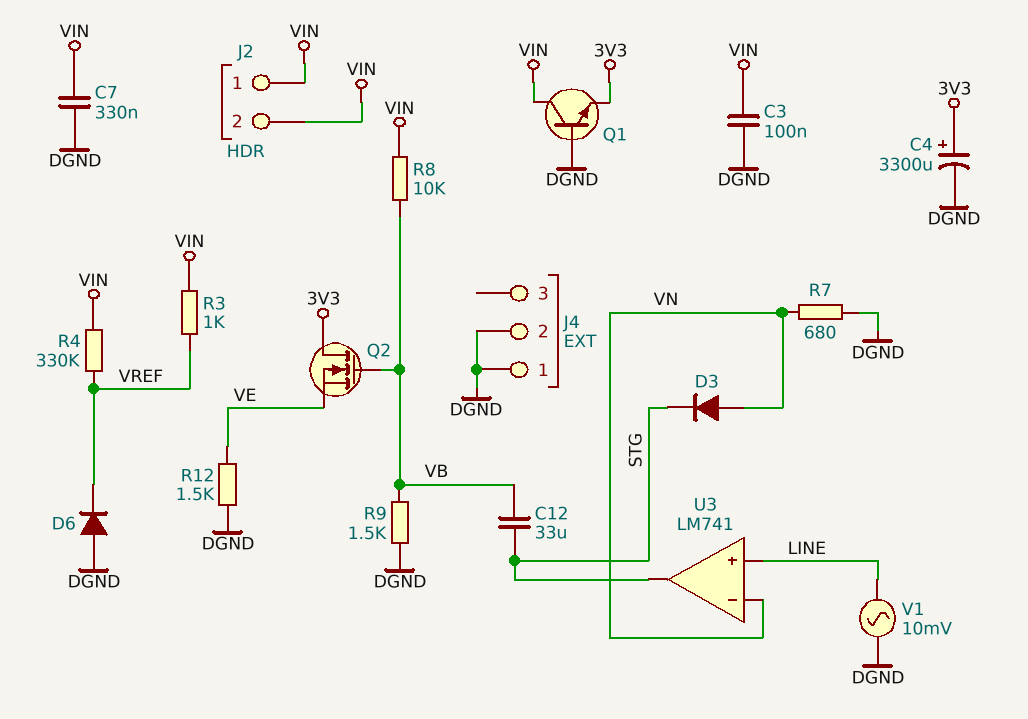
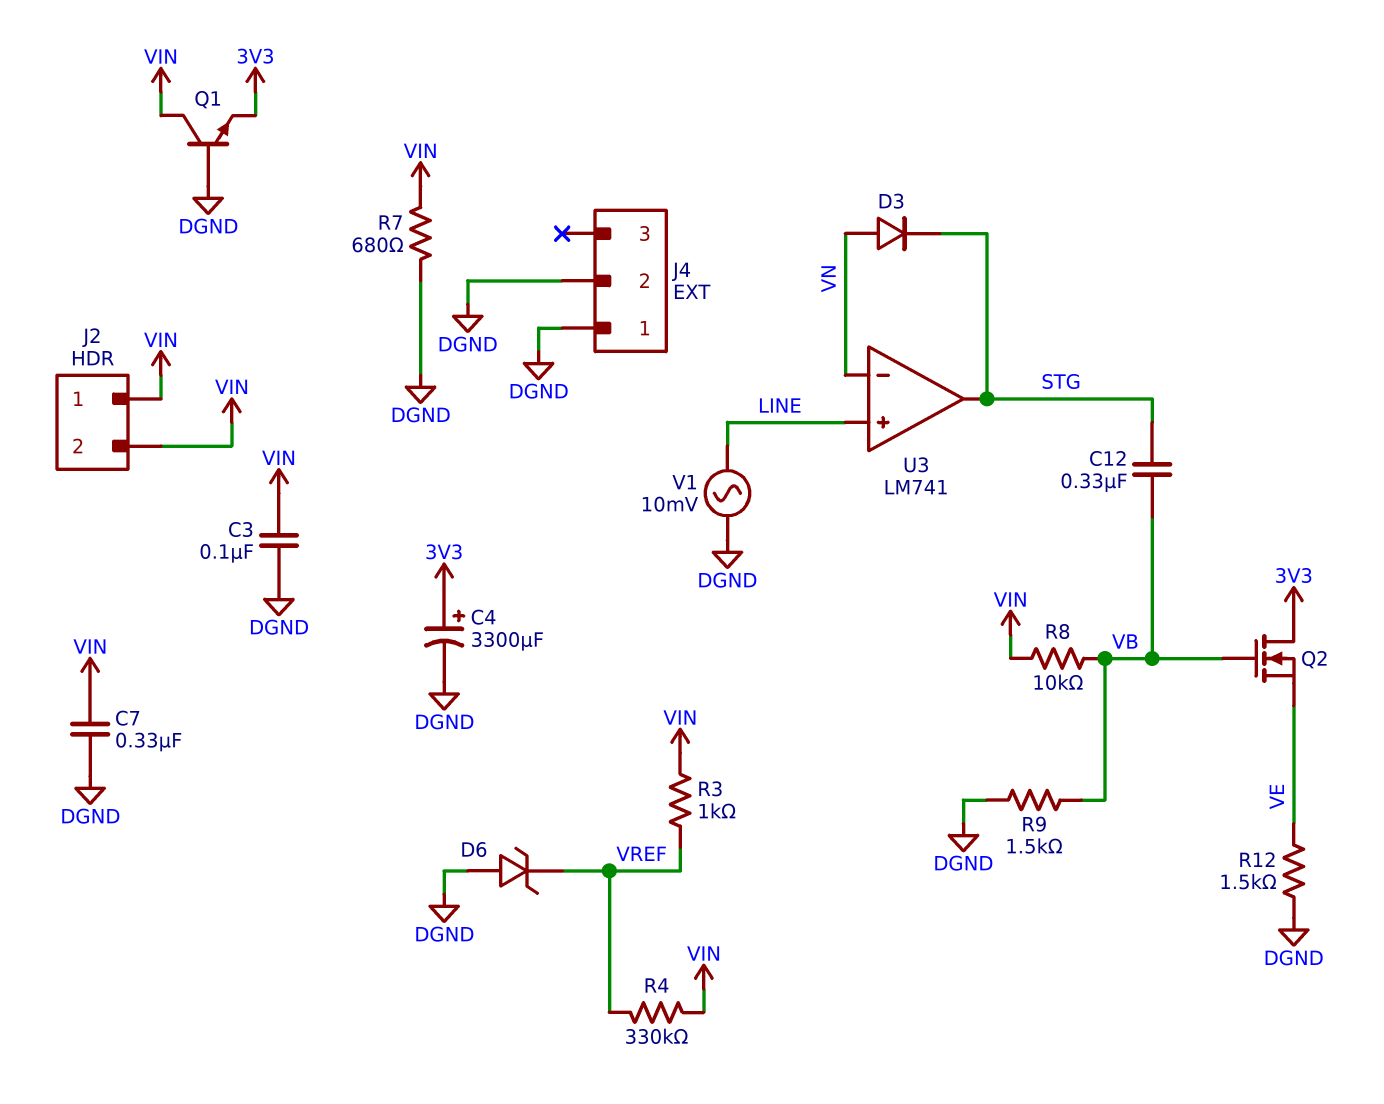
C12: 33uF (STG, VB) -> 330nF (STG, VB)
D6: diode (A DGND, K VREF) -> zener (A DGND, K VREF)
R7: 680 (DGND, VN) -> 680 (DGND, VIN)

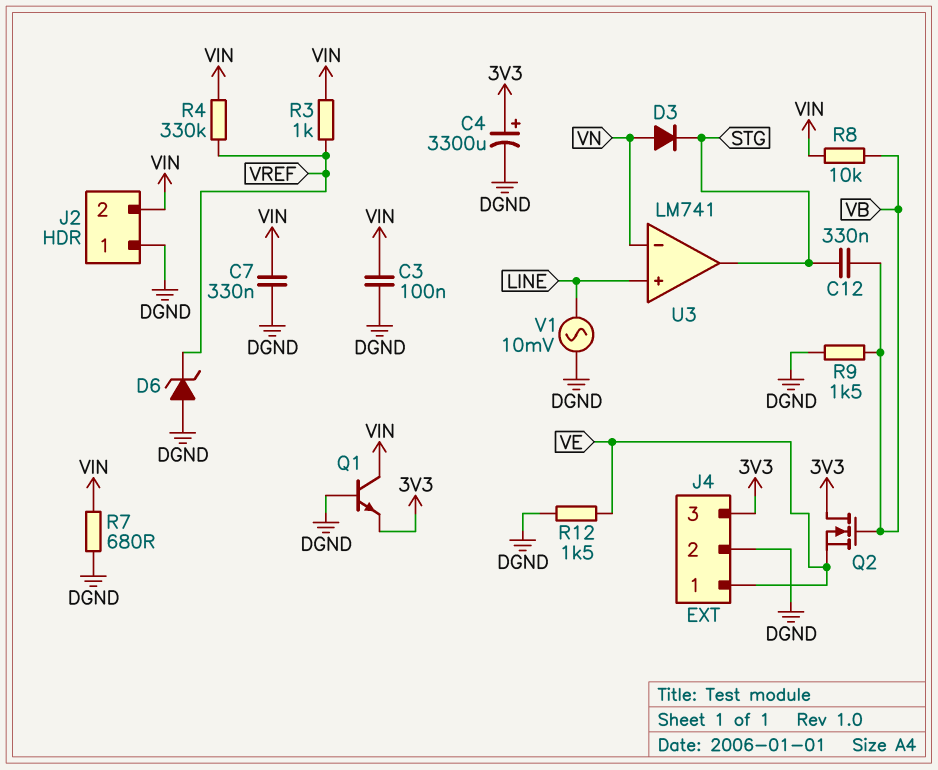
J2 pin 1: VIN -> DGND
J4 pin 1: DGND -> VE
J4 pin 3: none -> 3V3

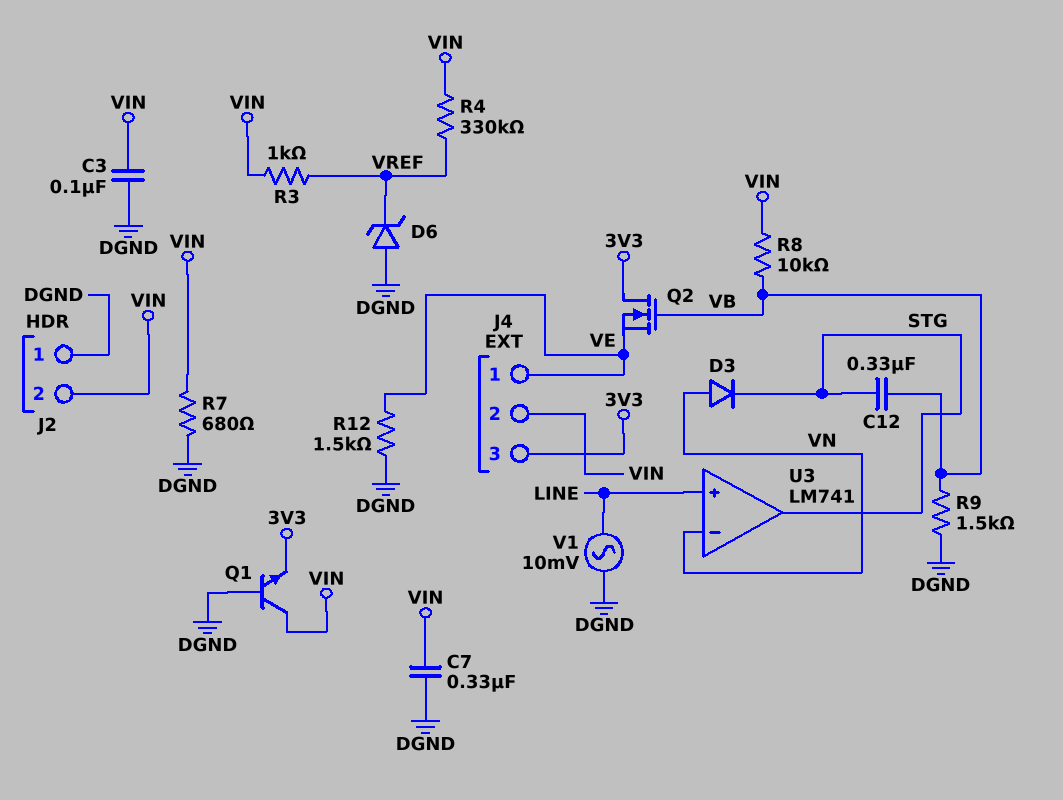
C4: 3300uF (plus 3V3, minus DGND) -> none
J4 pin 2: DGND -> VIN

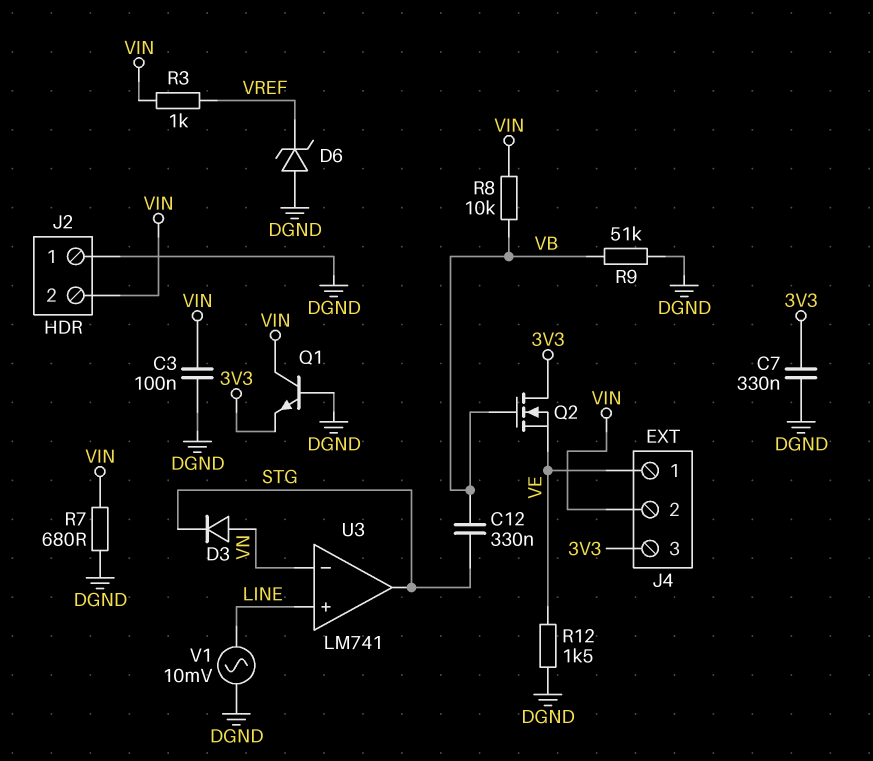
C7: 330nF (DGND, VIN) -> 330nF (3V3, DGND)
R4: 330k (VIN, VREF) -> none
R9: 1.5k (DGND, VB) -> 51k (DGND, VB)

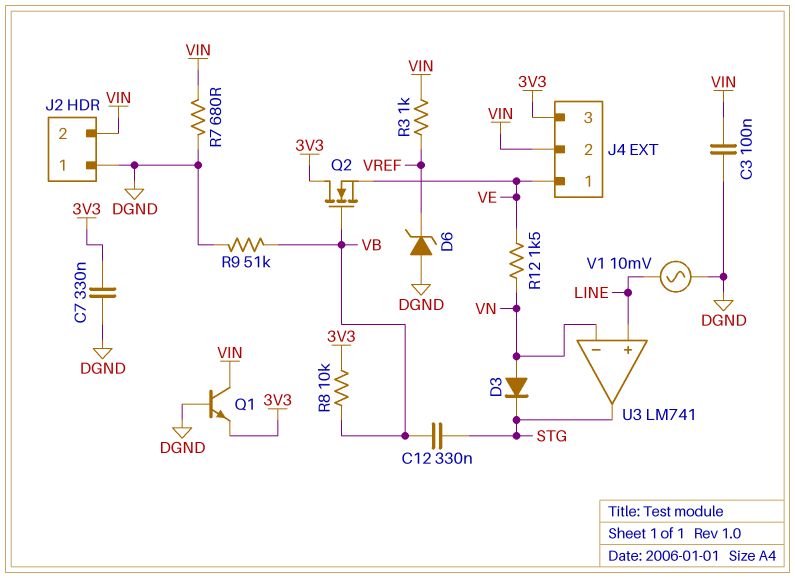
R8: 10k (VB, VIN) -> 10k (3V3, VB)
R12: 1.5k (DGND, VE) -> 1.5k (VE, VN)

